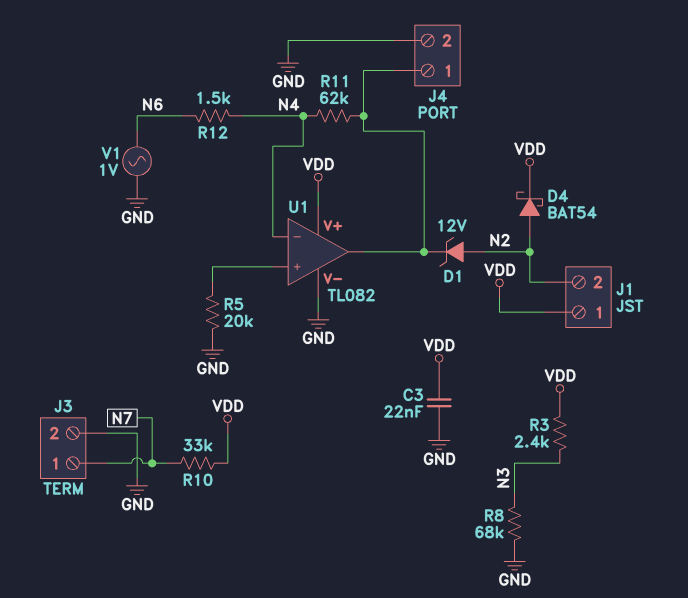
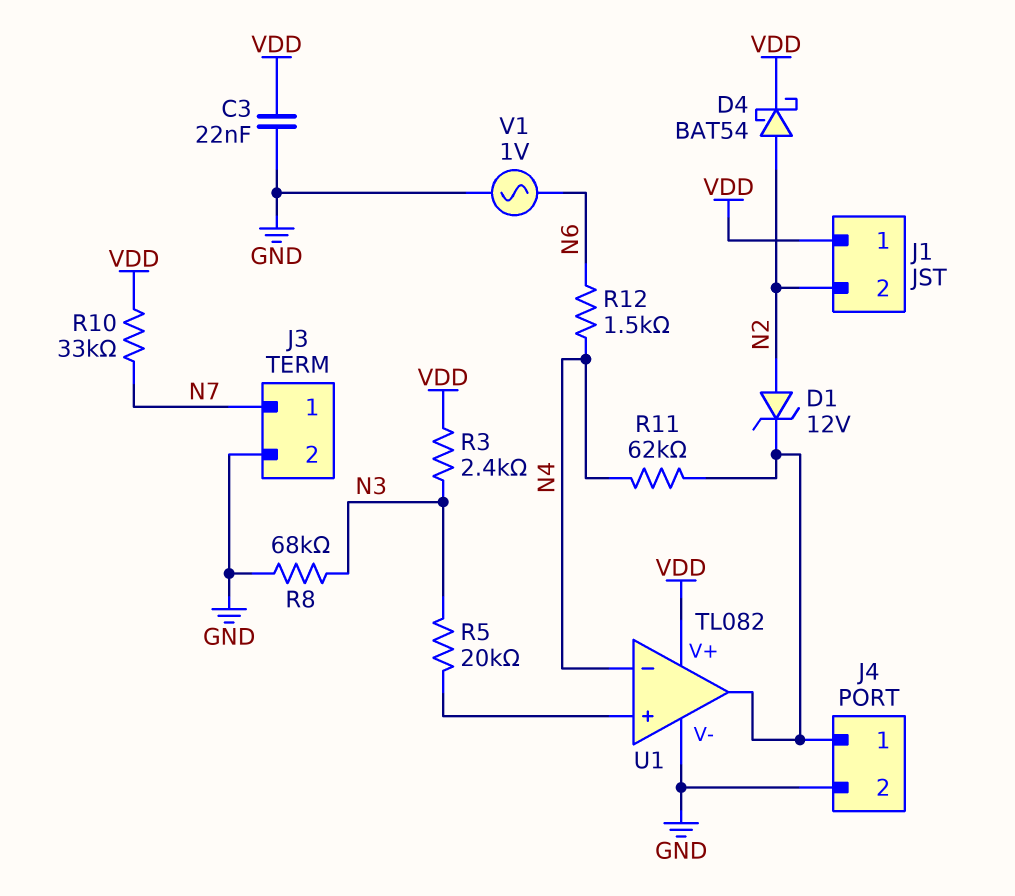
R5: 20k (GND, U1/in+) -> 20k (N3, U1/in+)

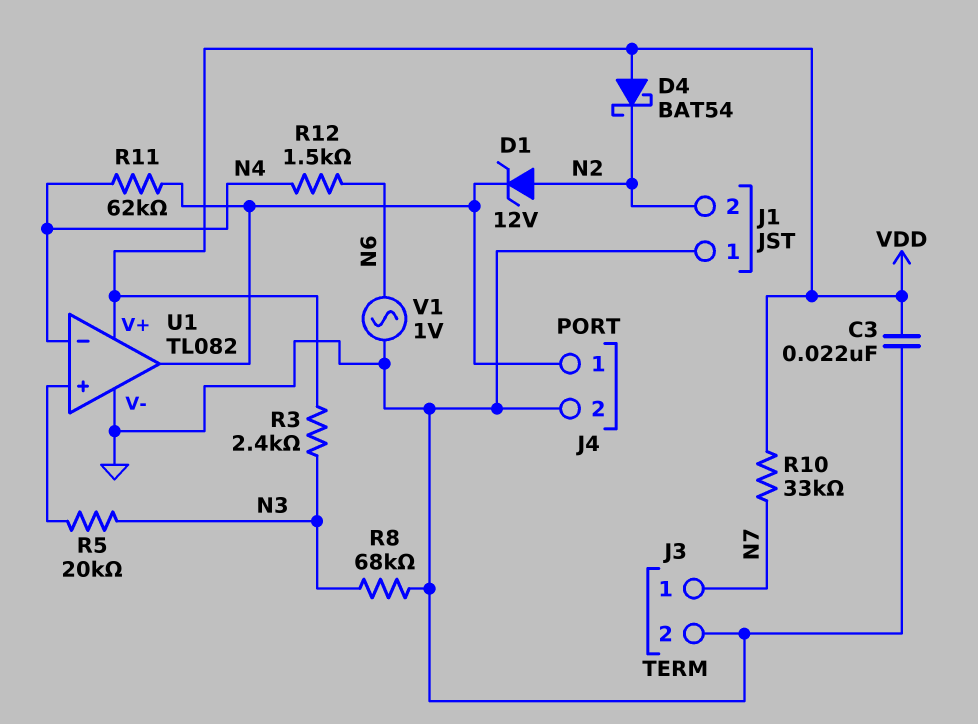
D4: schottky BAT54 (A N2, K VDD) -> schottky BAT54 (A VDD, K N2)
J1 pin 1: VDD -> GND

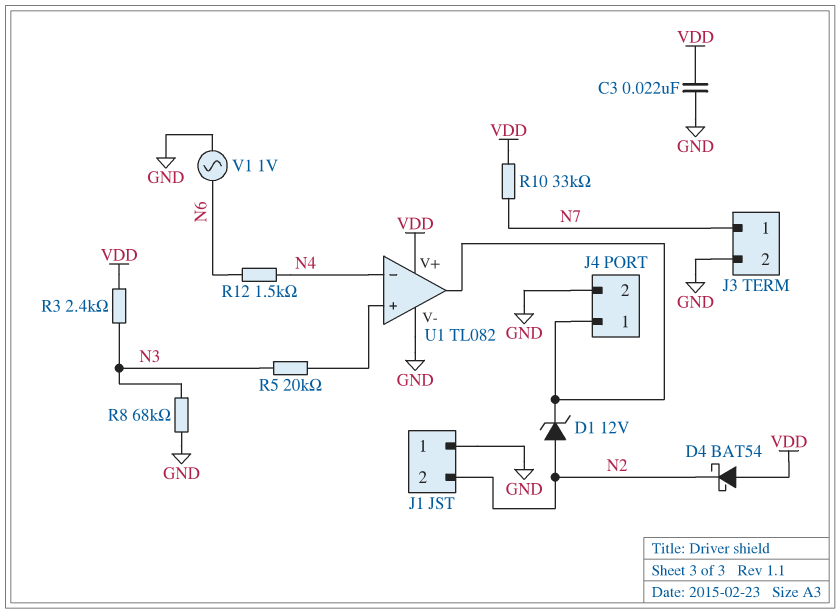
R11: 62k (J4/1, N4) -> none

